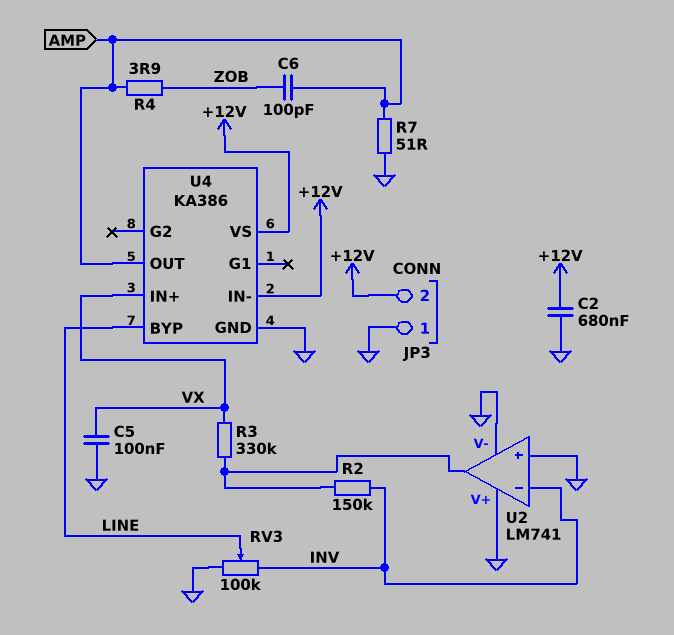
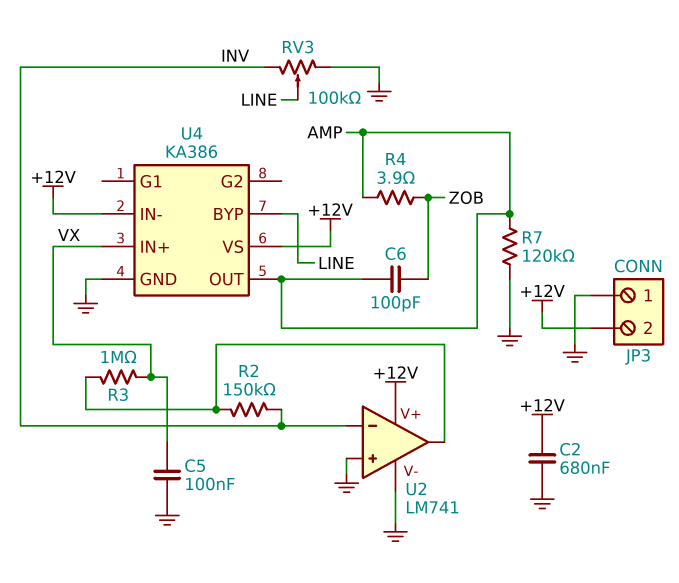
R3: 330k (U2/out, VX) -> 1M (U2/out, VX)
R7: 51 (AMP, GND) -> 120k (AMP, GND)
U2 pin V+: GND -> +12V

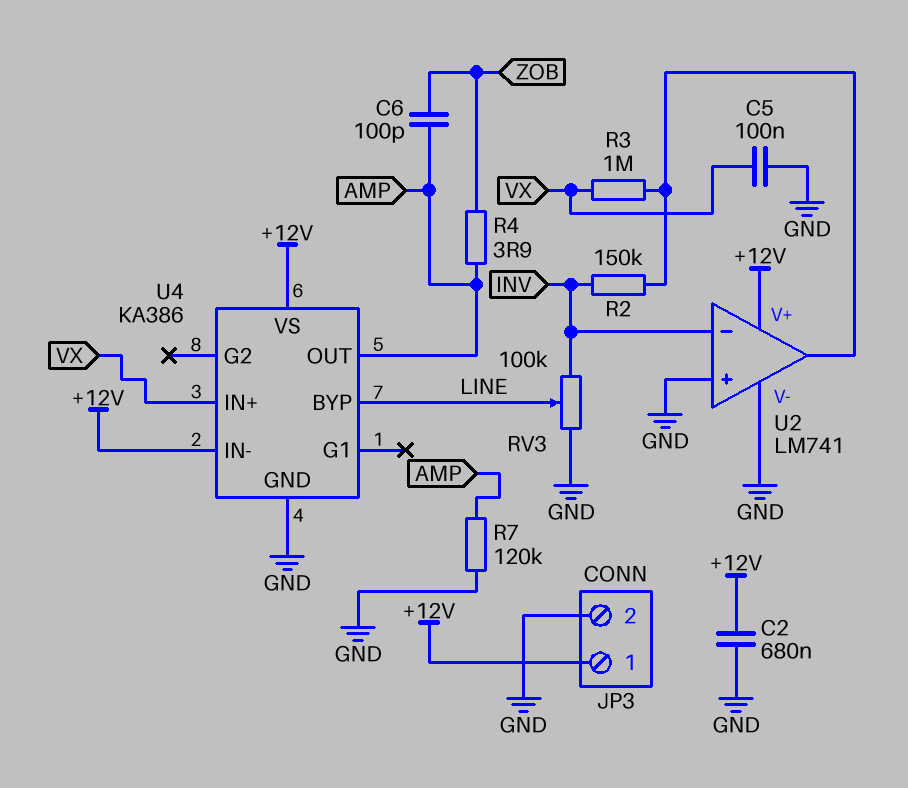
JP3 pin 1: GND -> +12V
JP3 pin 2: +12V -> GND

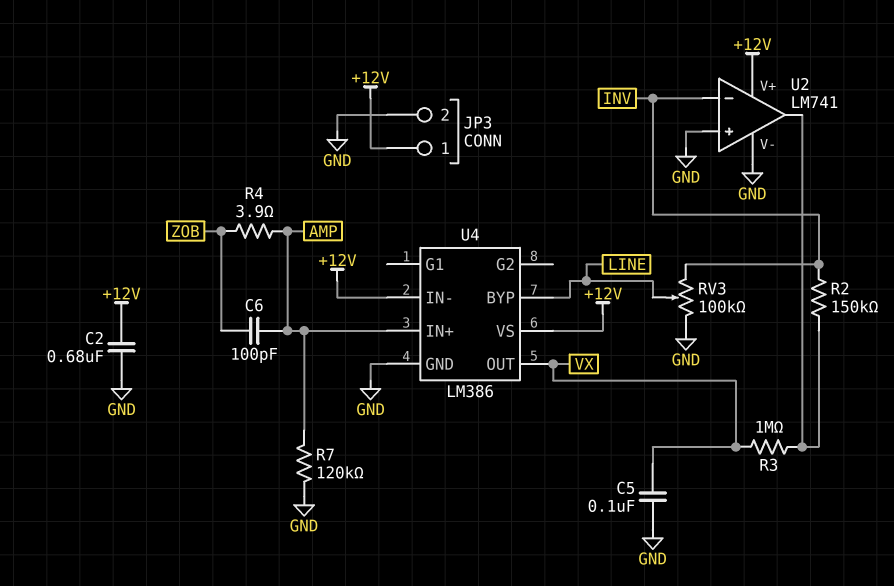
U4: KA386 -> LM386
U4 pin IN+: VX -> AMP
U4 pin OUT: AMP -> VX

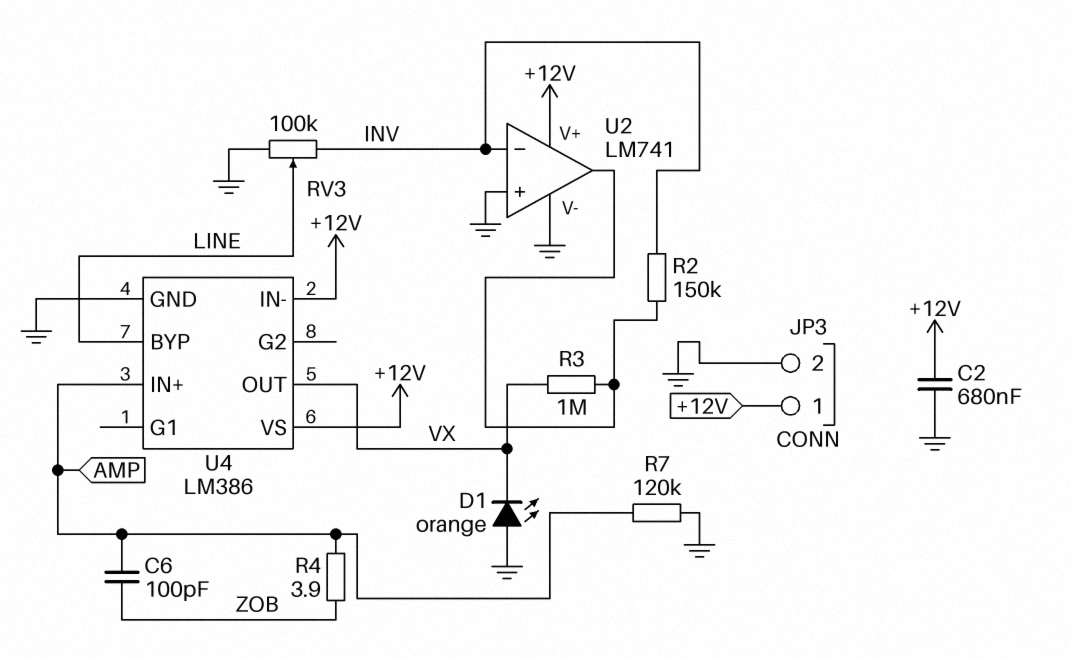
C5: 100nF (GND, VX) -> none
D1: none -> LED orange (A GND, K VX)

